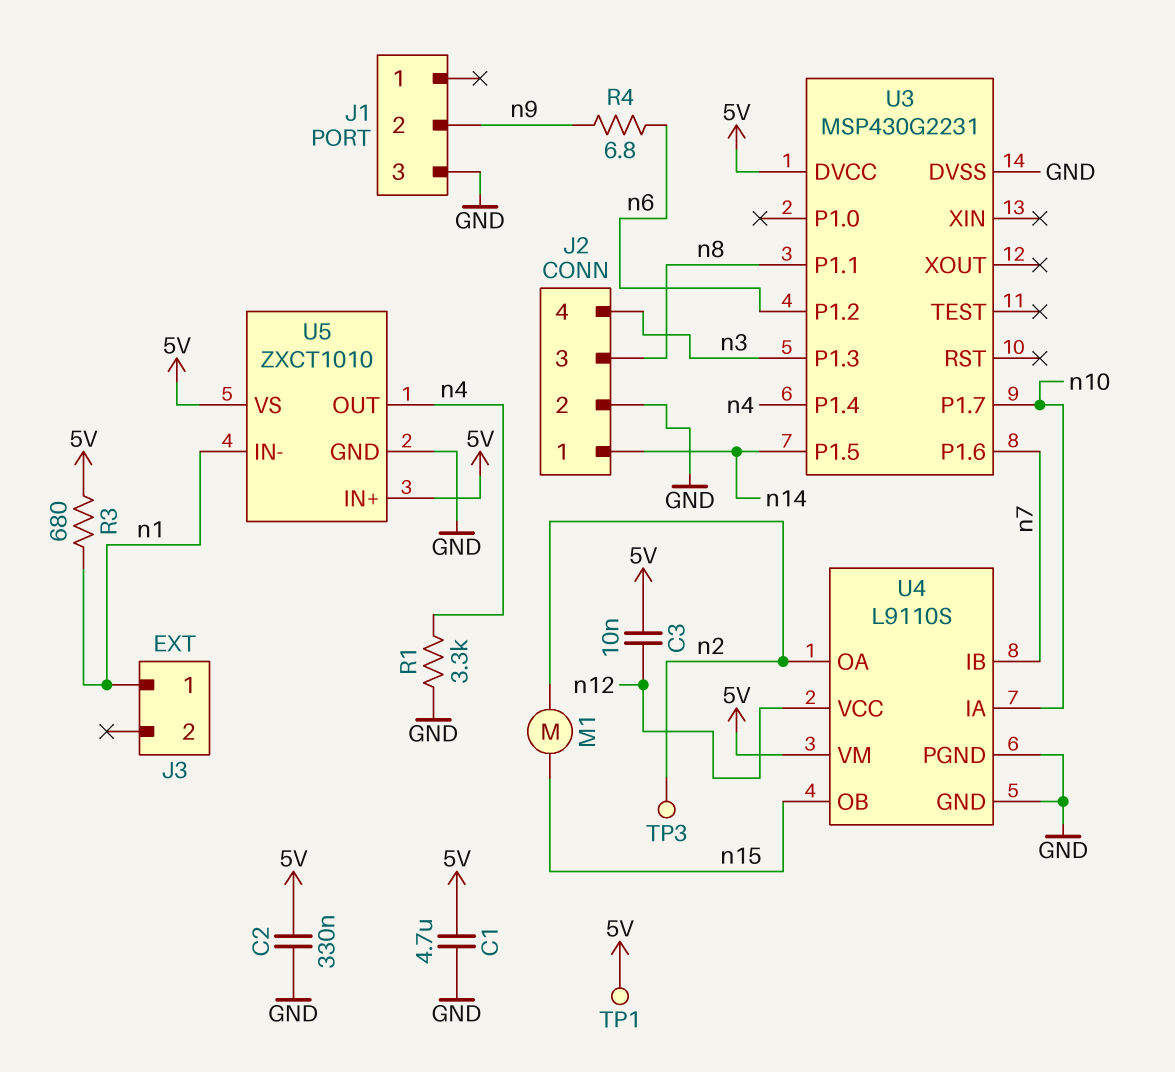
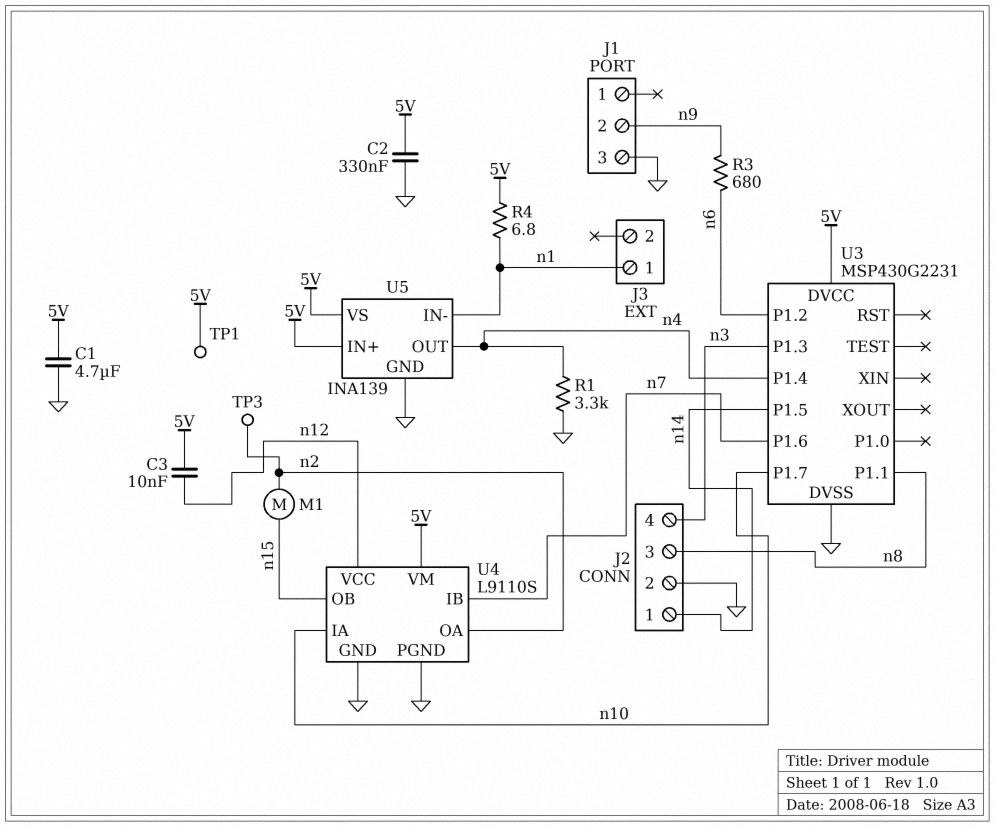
R3: 680 (5V, n1) -> 680 (n6, n9)
R4: 6.8 (n6, n9) -> 6.8 (5V, n1)
U5: ZXCT1010 -> INA139

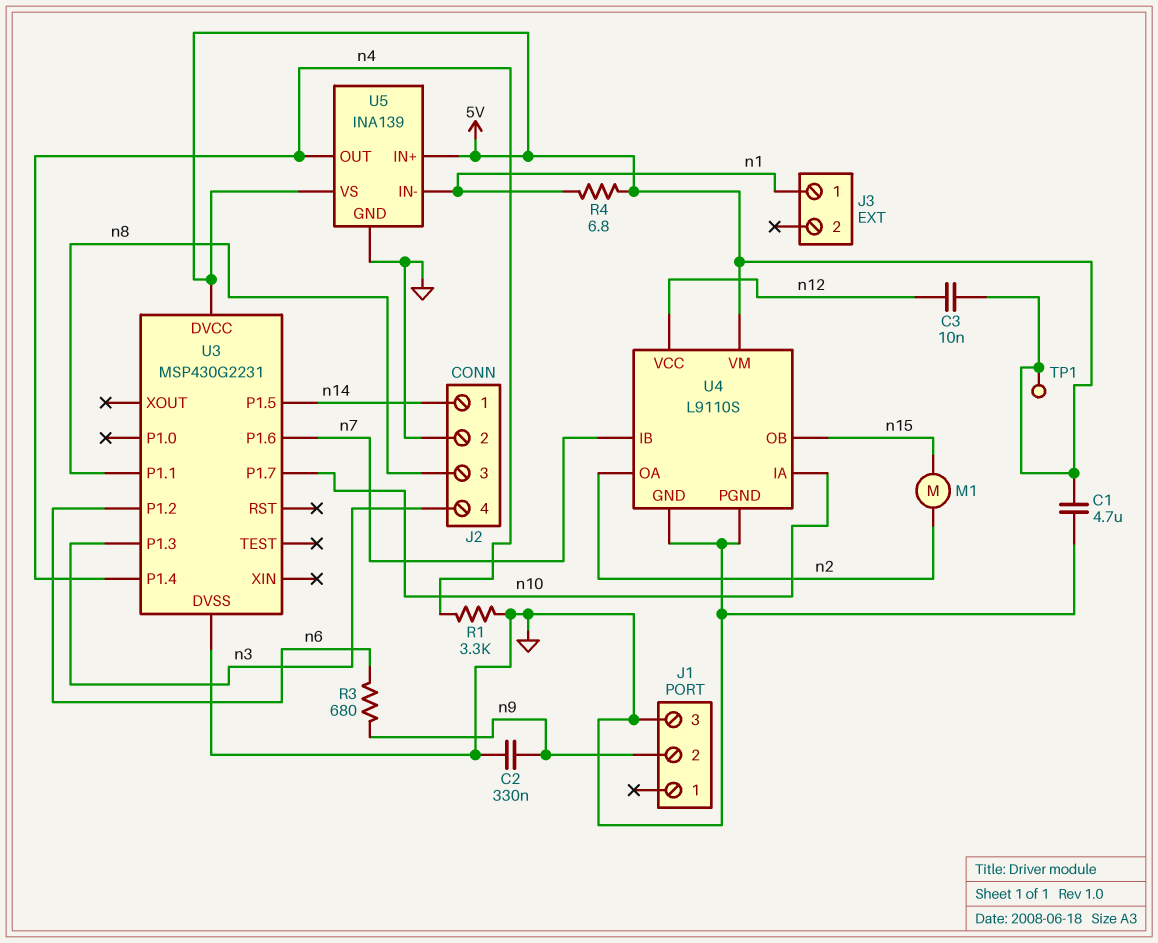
C2: 330nF (5V, GND) -> 330nF (GND, n9)
TP3: test point (n2) -> none

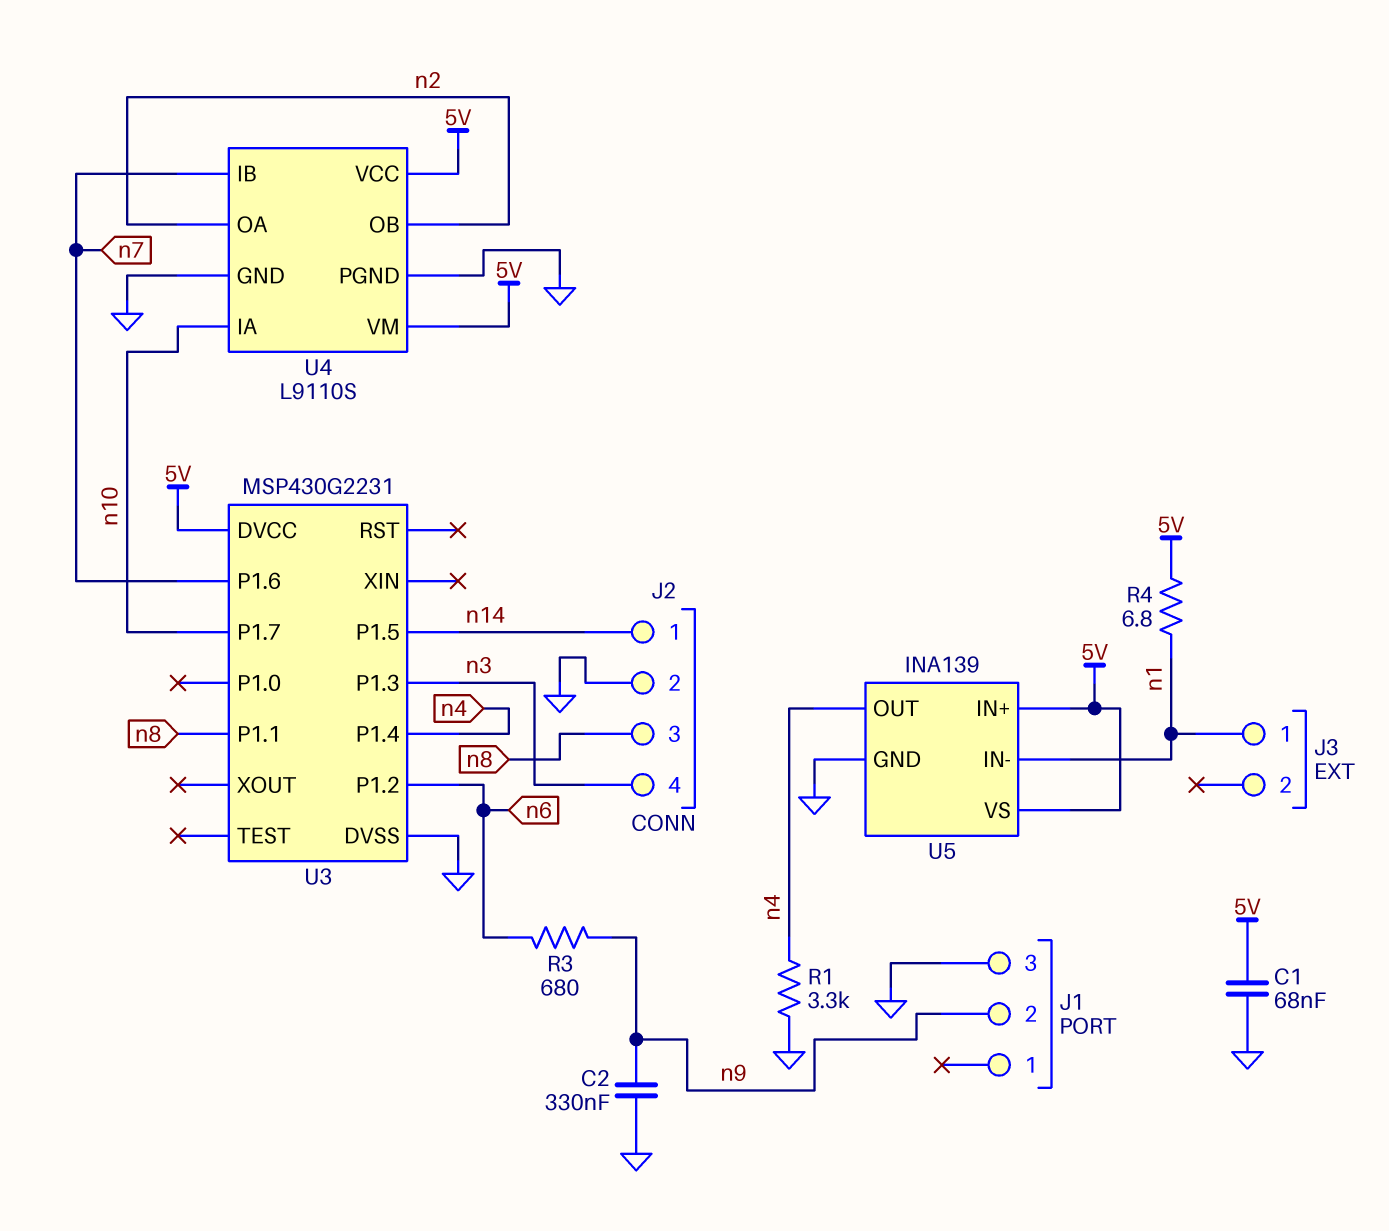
C1: 4.7uF (5V, GND) -> 68nF (5V, GND)
C3: 10nF (5V, n12) -> none
M1: motor (n2, n15) -> none
TP1: test point (5V) -> none
U4 pin OB: n15 -> n2
U4 pin VCC: n12 -> 5V

